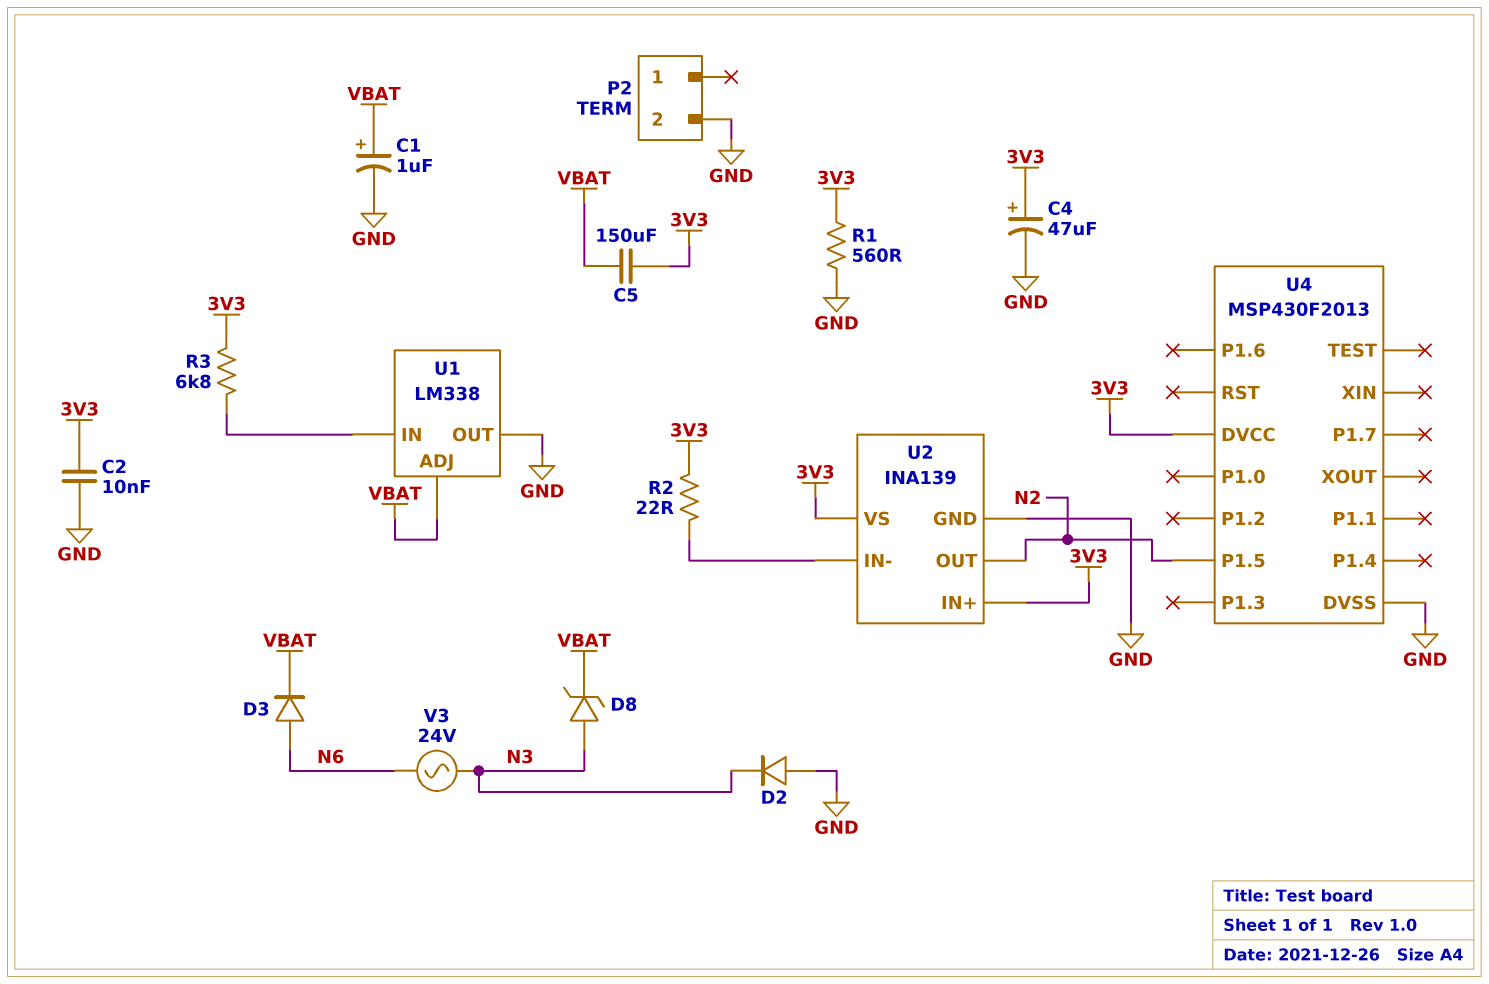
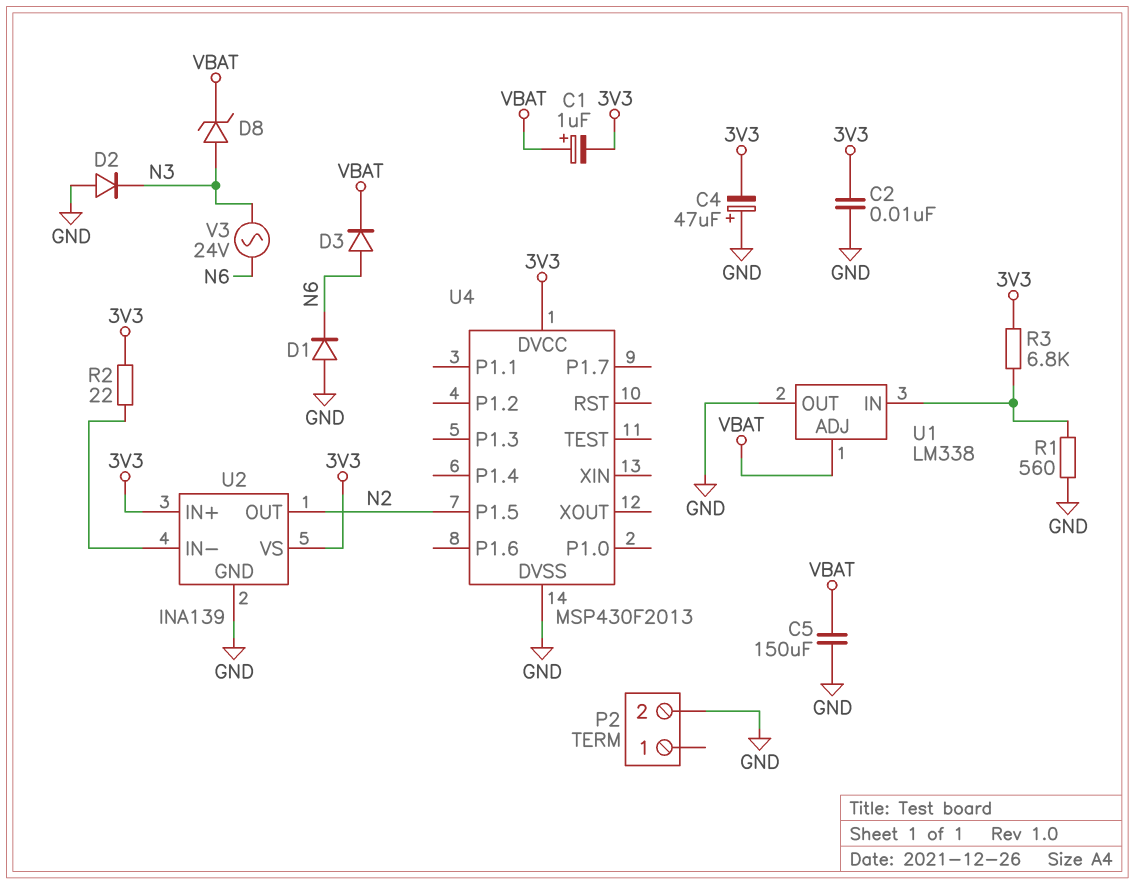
C1: 1uF (plus VBAT, minus GND) -> 1uF (plus VBAT, minus 3V3)
C4: 47uF (plus 3V3, minus GND) -> 47uF (plus GND, minus 3V3)
C5: 150uF (3V3, VBAT) -> 150uF (GND, VBAT)
D1: none -> diode (A GND, K N6)
R1: 560 (3V3, GND) -> 560 (GND, U1/IN)

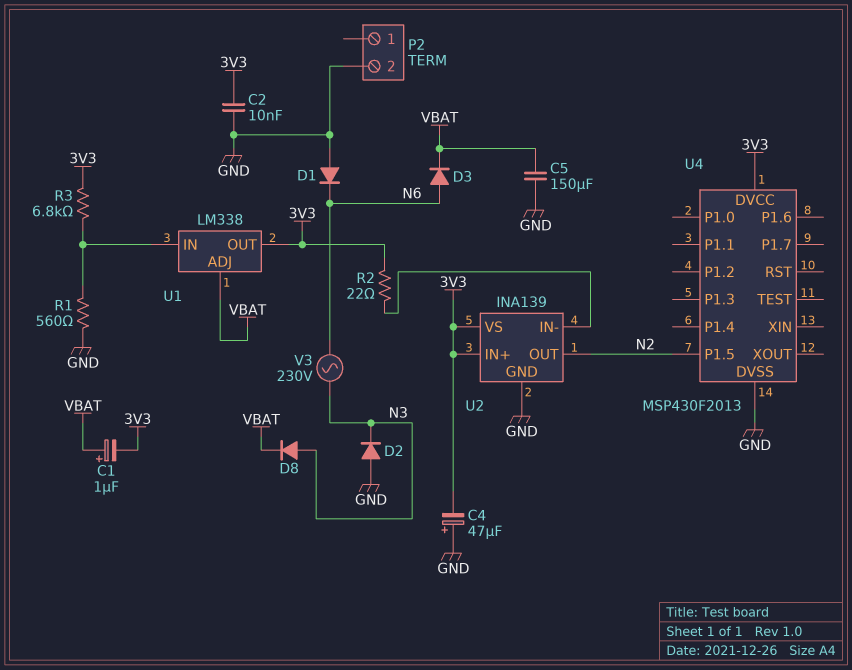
D8: zener (A N3, K VBAT) -> diode (A N3, K VBAT)
U1 pin OUT: GND -> 3V3
V3: AC 24V (N3, N6) -> AC 230V (N3, N6)

